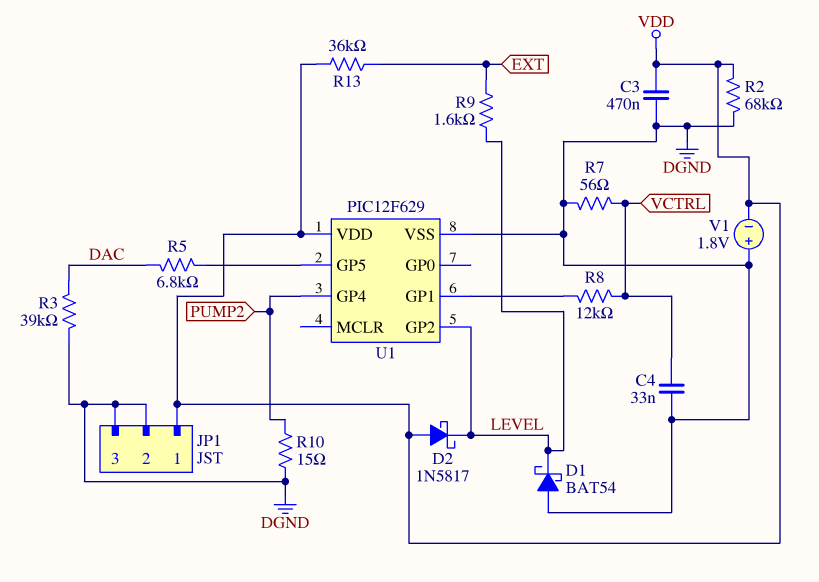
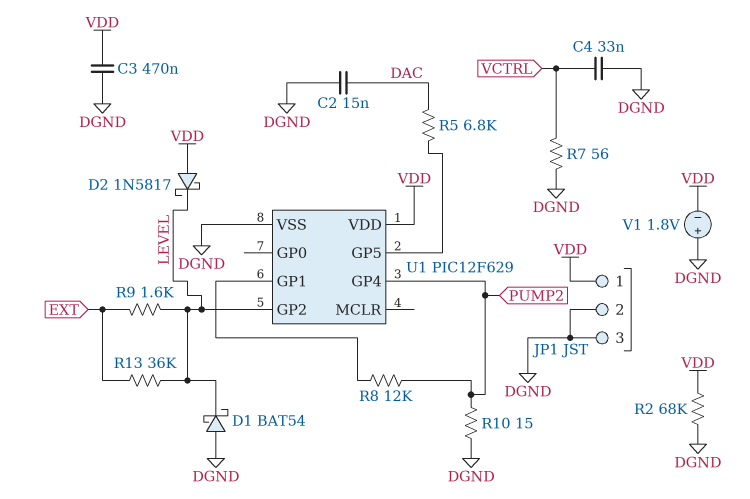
C2: none -> 15nF (DAC, DGND)
R3: 39k (DAC, DGND) -> none
R8: 12k (U1/GP1, VCTRL) -> 12k (PUMP2, U1/GP1)
R13: 36k (EXT, VDD) -> 36k (EXT, LEVEL)

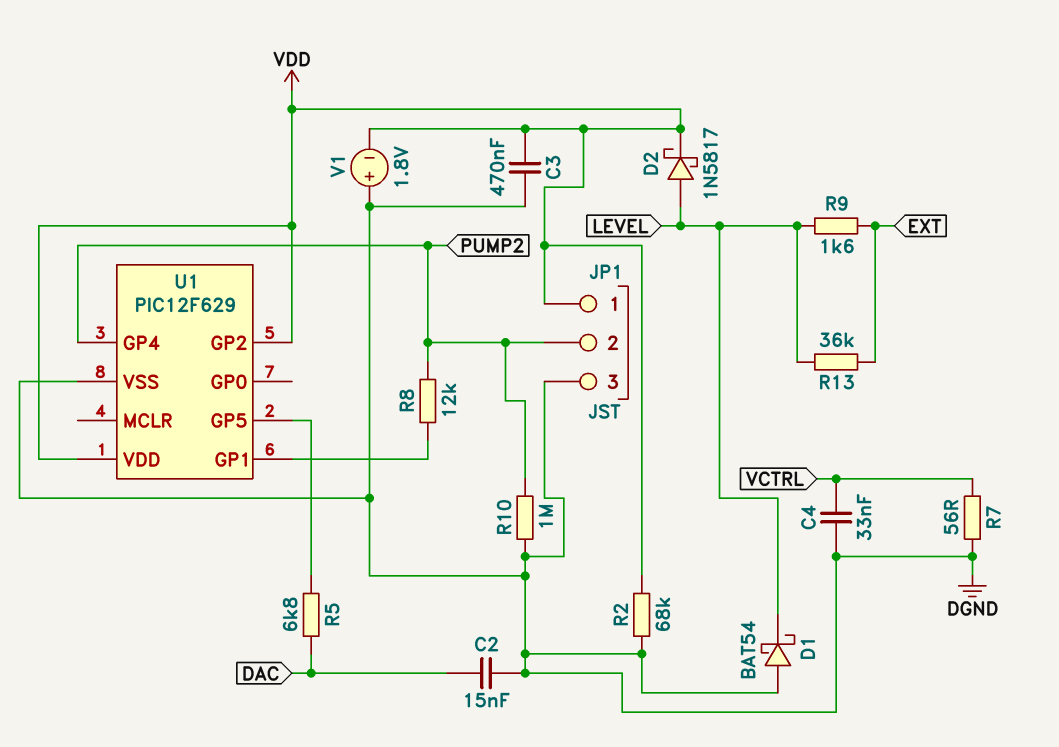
D2: schottky 1N5817 (A VDD, K LEVEL) -> schottky 1N5817 (A LEVEL, K VDD)
JP1 pin 2: DGND -> PUMP2
R10: 15 (DGND, PUMP2) -> 1M (DGND, PUMP2)
U1 pin GP2: LEVEL -> VDD

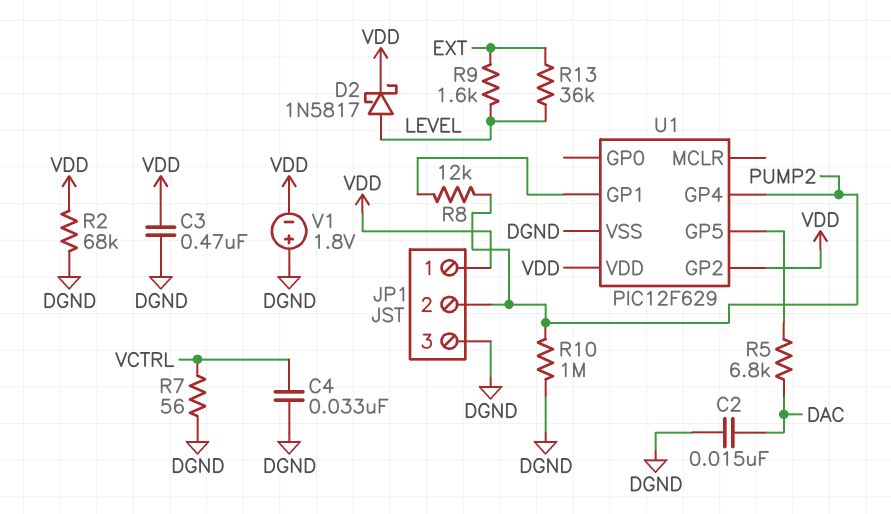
D1: schottky BAT54 (A DGND, K LEVEL) -> none

